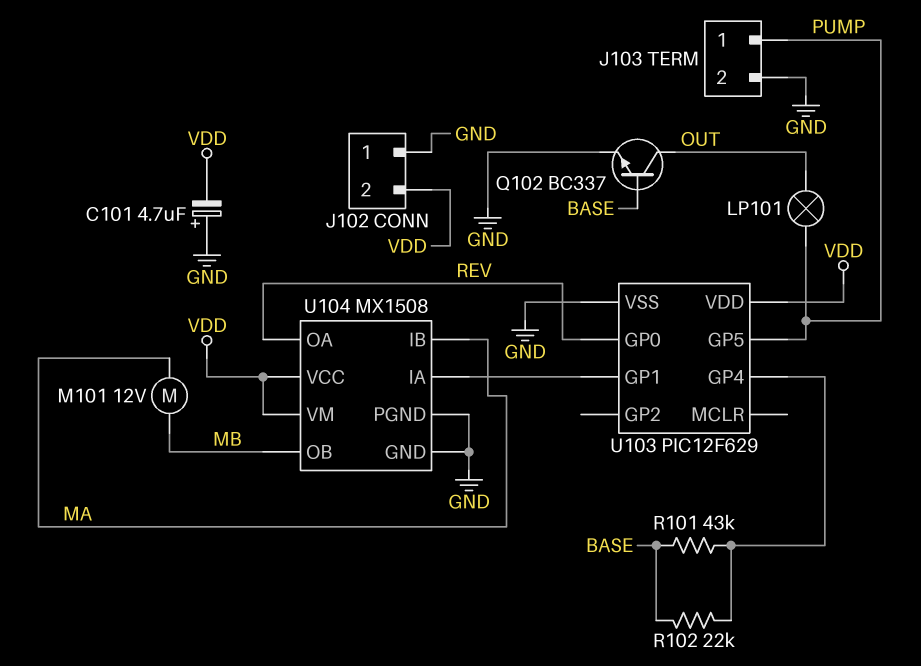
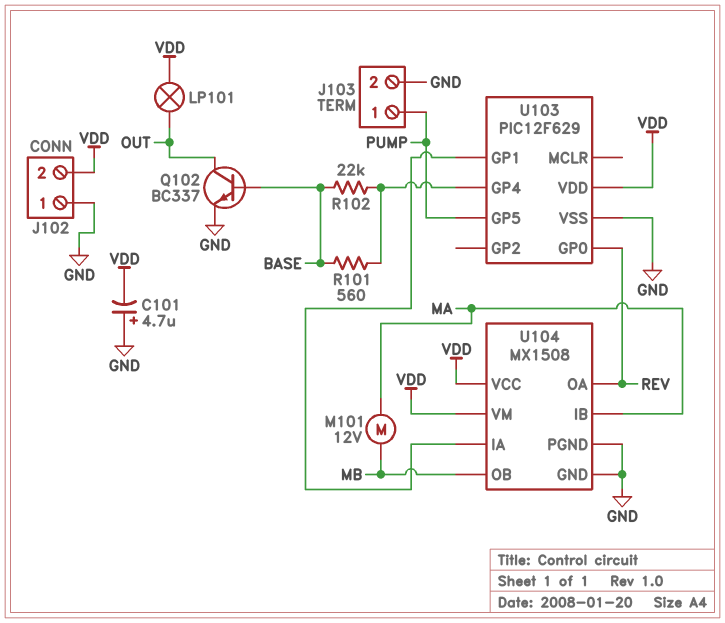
LP101: lamp (OUT, PUMP) -> lamp (OUT, VDD)
R101: 43k (BASE, U103/GP4) -> 560 (BASE, U103/GP4)

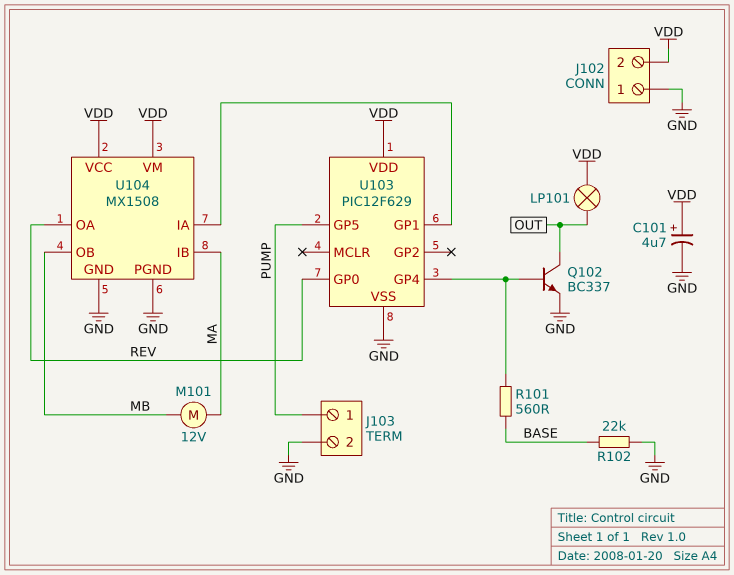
C101: 4.7uF (plus GND, minus VDD) -> 4.7uF (plus VDD, minus GND)
Q102: NPN BC337 (B BASE, C OUT, E GND) -> NPN BC337 (B U103/GP4, C OUT, E GND)
R102: 22k (BASE, U103/GP4) -> 22k (BASE, GND)

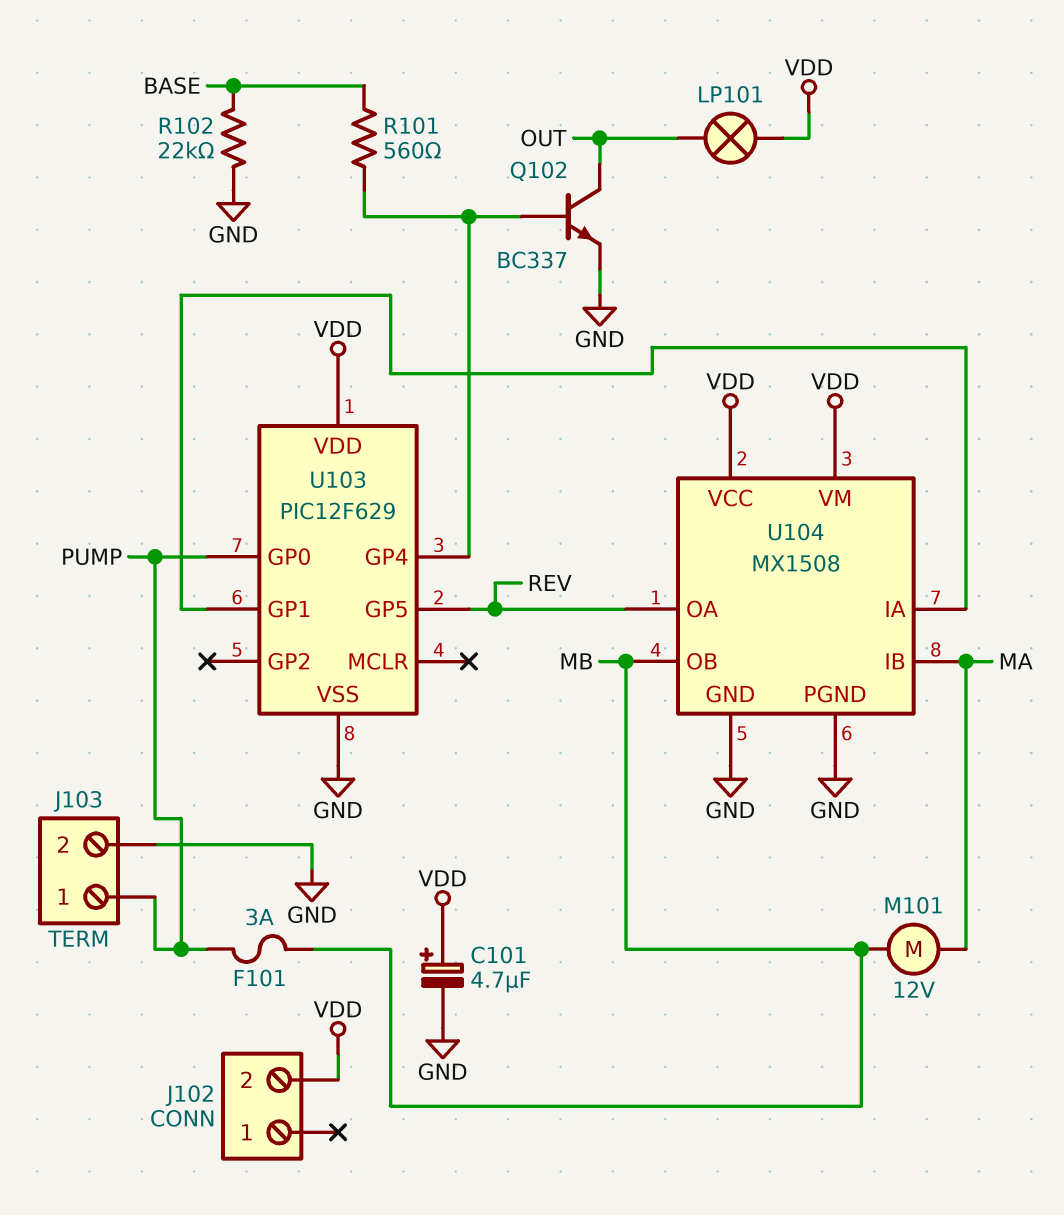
F101: none -> 3A (MB, PUMP)
J102 pin 1: GND -> none
U103 pin GP0: REV -> PUMP
U103 pin GP5: PUMP -> REV

